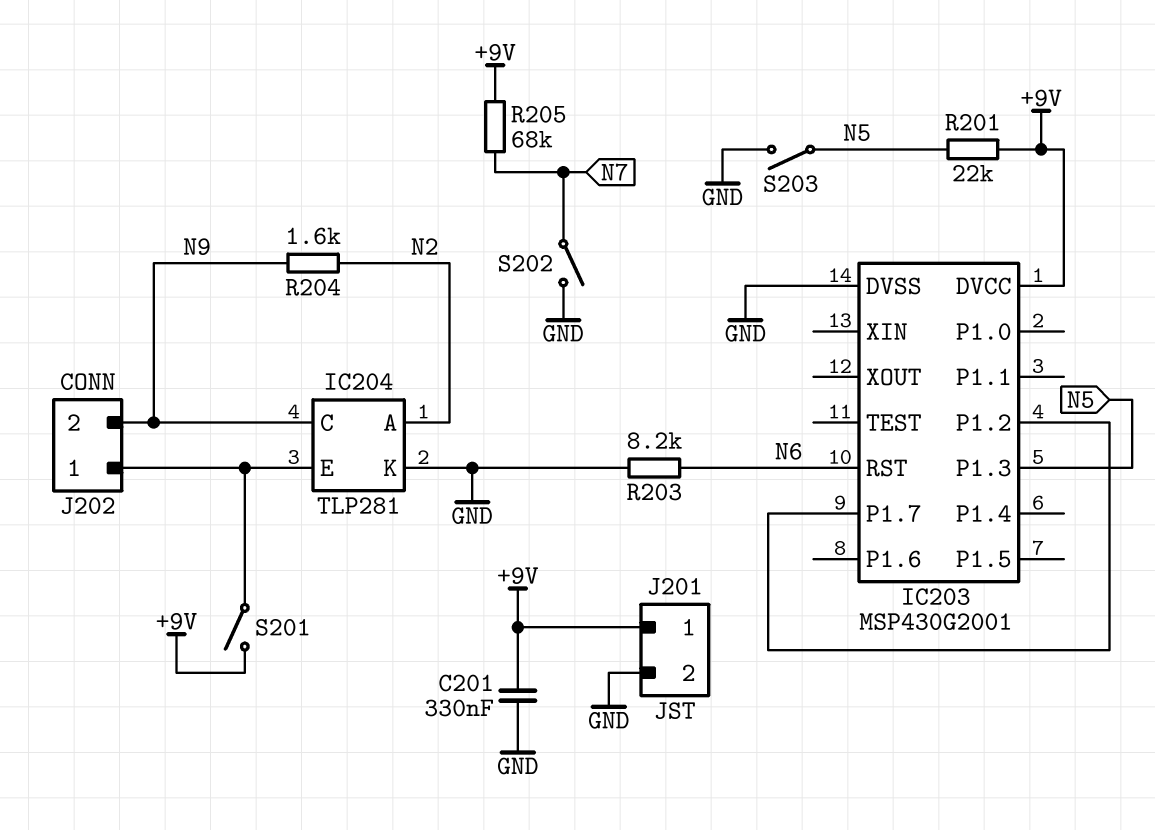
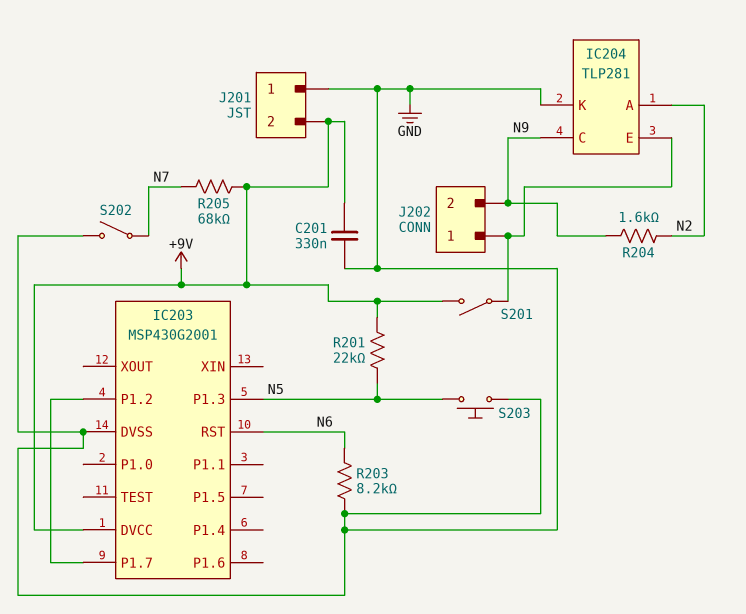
J201 pin 1: +9V -> GND
J201 pin 2: GND -> +9V
S203: switch (GND, N5) -> button (GND, N5)

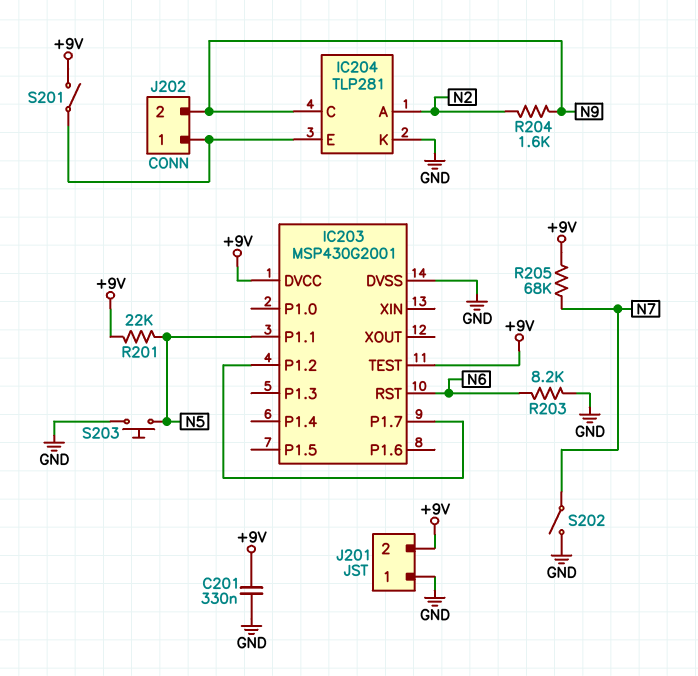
IC203 pin P1.1: none -> N5
IC203 pin P1.3: N5 -> none
IC203 pin TEST: none -> +9V

